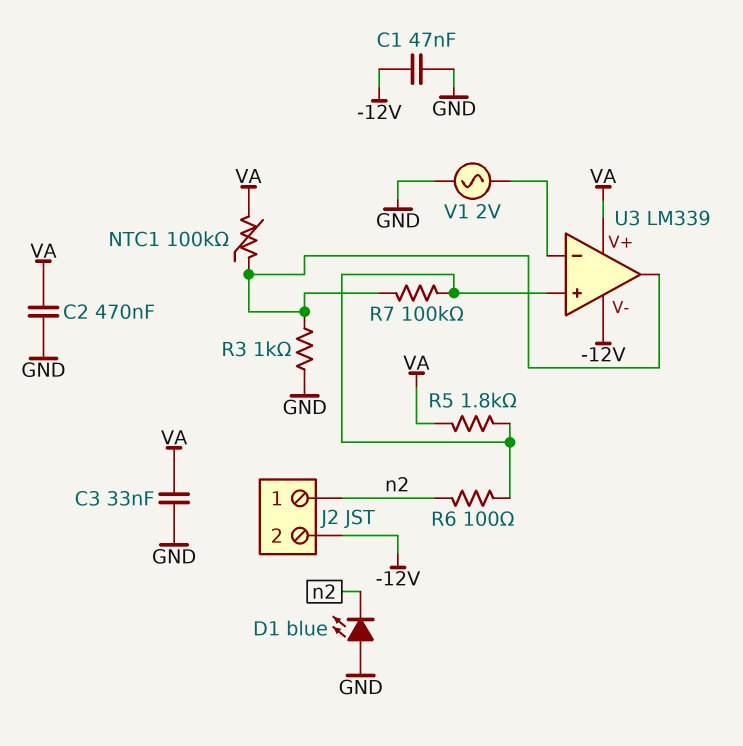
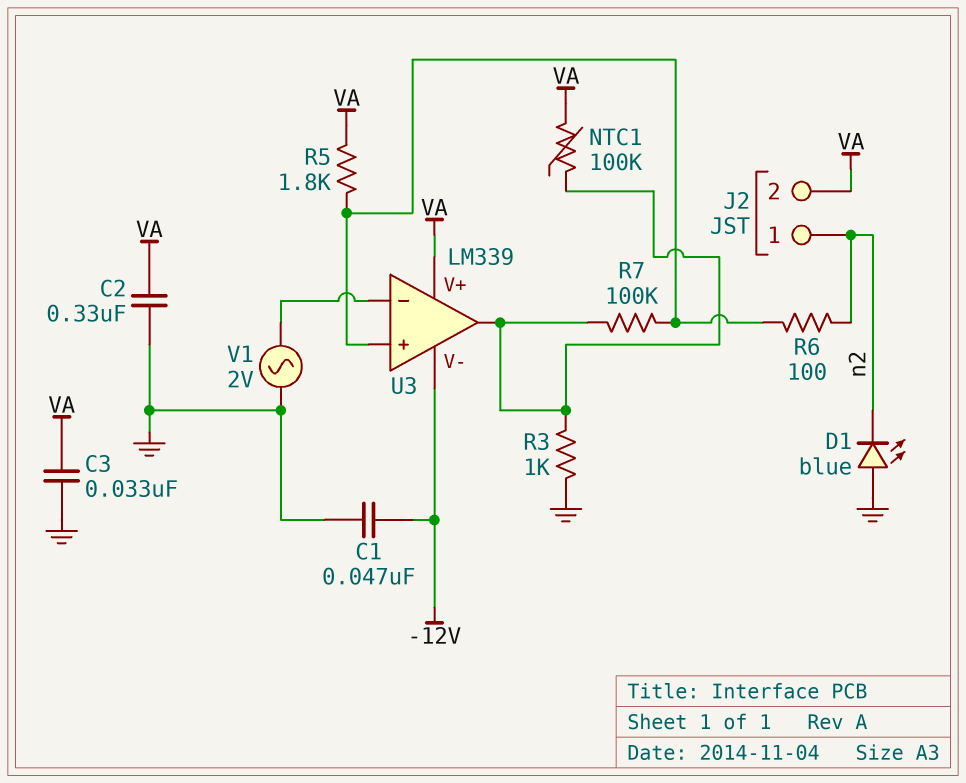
C2: 470nF (GND, VA) -> 330nF (GND, VA)
J2 pin 2: -12V -> VA

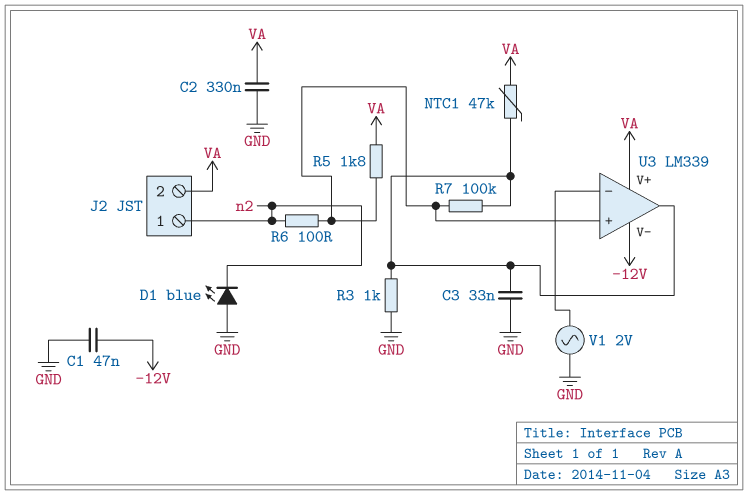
C3: 33nF (GND, VA) -> 33nF (GND, U3/out)
NTC1: 100k (U3/out, VA) -> 47k (U3/out, VA)

